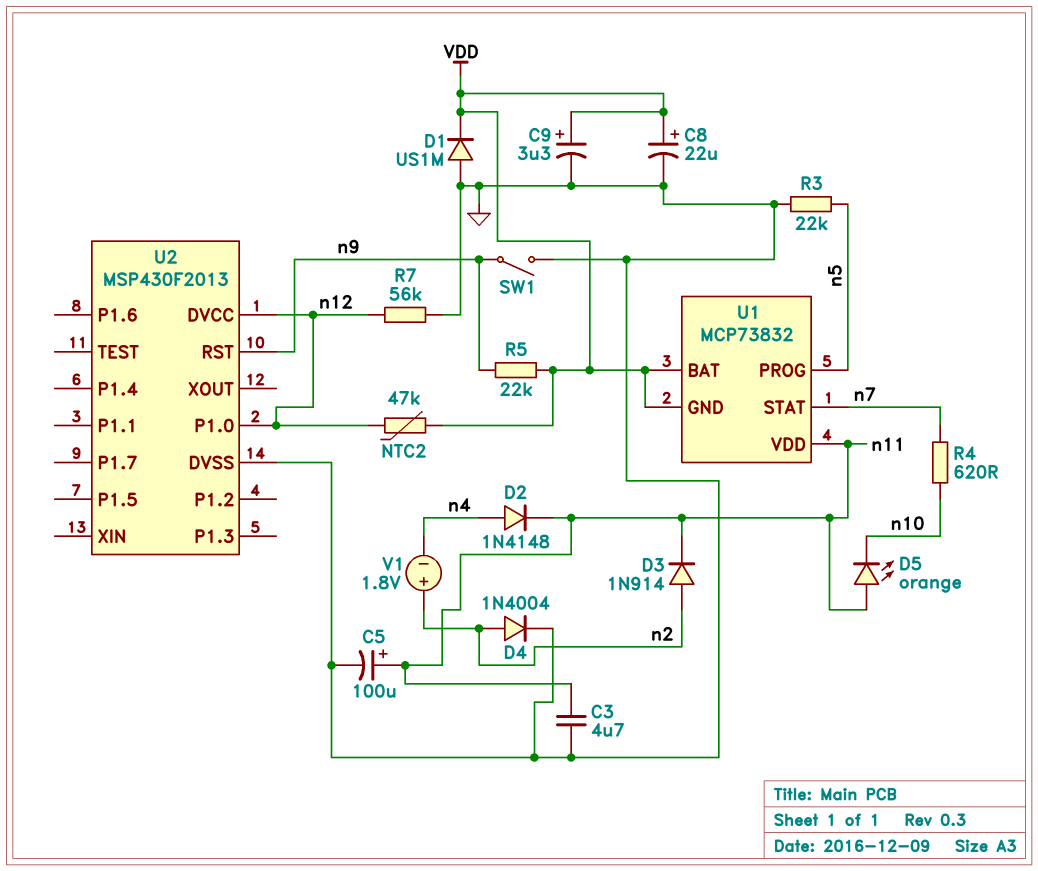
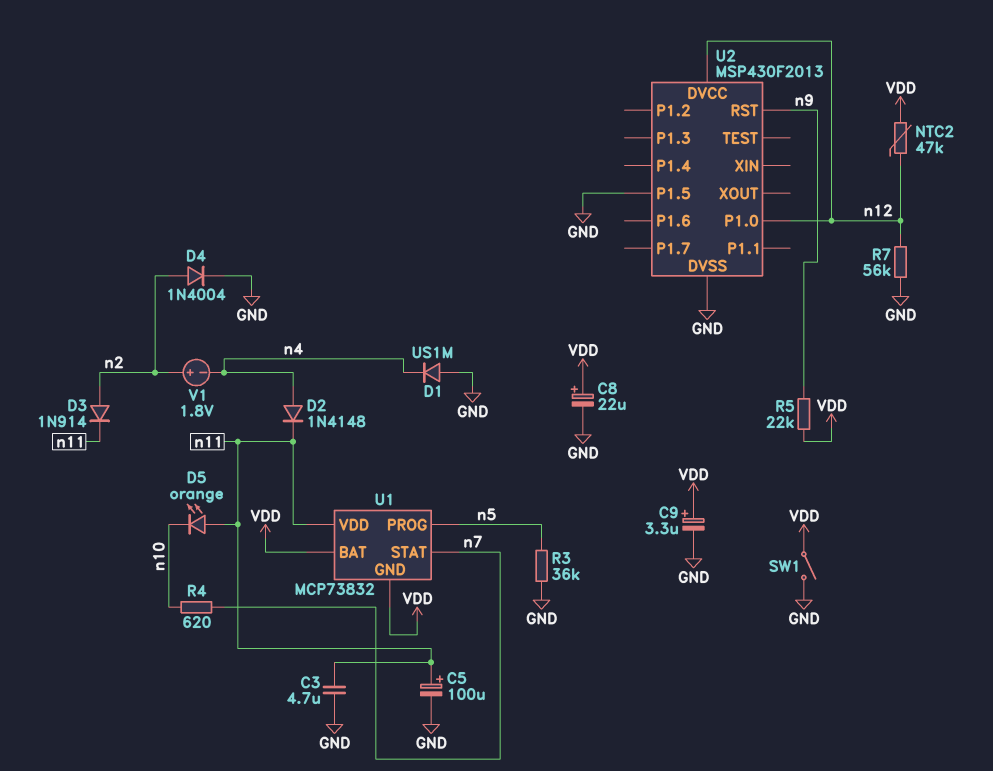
D1: diode US1M (A GND, K VDD) -> diode US1M (A GND, K n4)
R3: 22k (GND, n5) -> 36k (GND, n5)
SW1: switch (GND, n9) -> switch (GND, VDD)
U2 pin P1.5: none -> GND

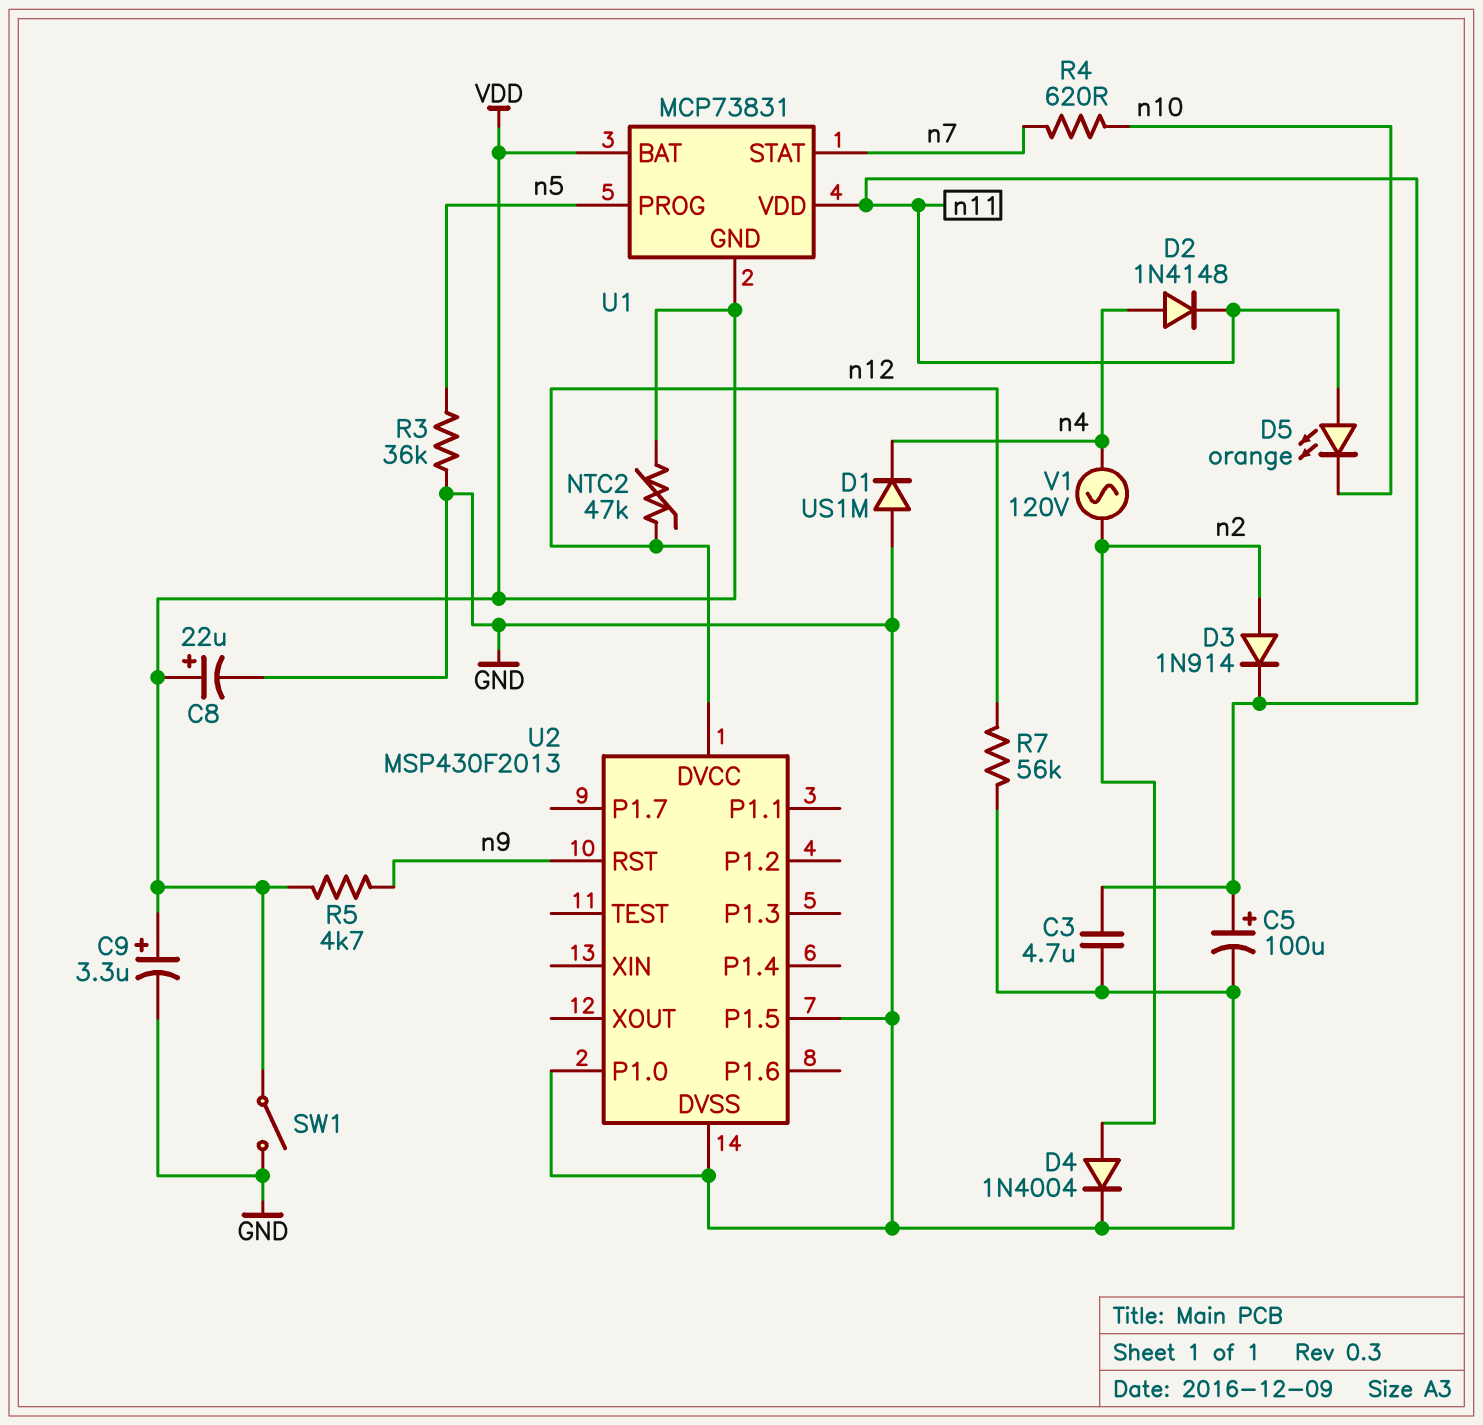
R5: 22k (VDD, n9) -> 4.7k (VDD, n9)
U1: MCP73832 -> MCP73831
U2 pin P1.0: n12 -> GND
V1: 1.8V (plus n2, minus n4) -> AC 120V (n2, n4)

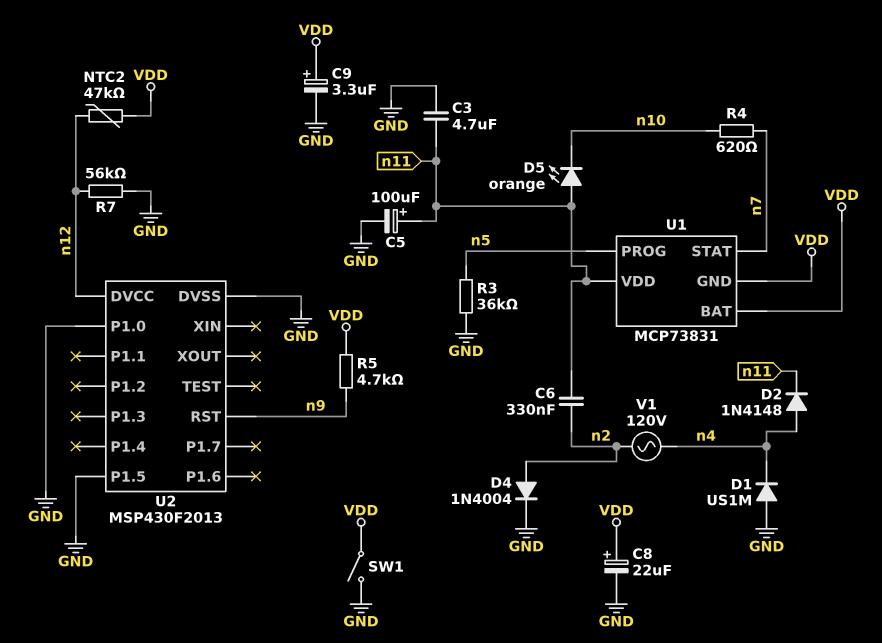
C6: none -> 330nF (n2, n11)
D3: diode 1N914 (A n2, K n11) -> none

